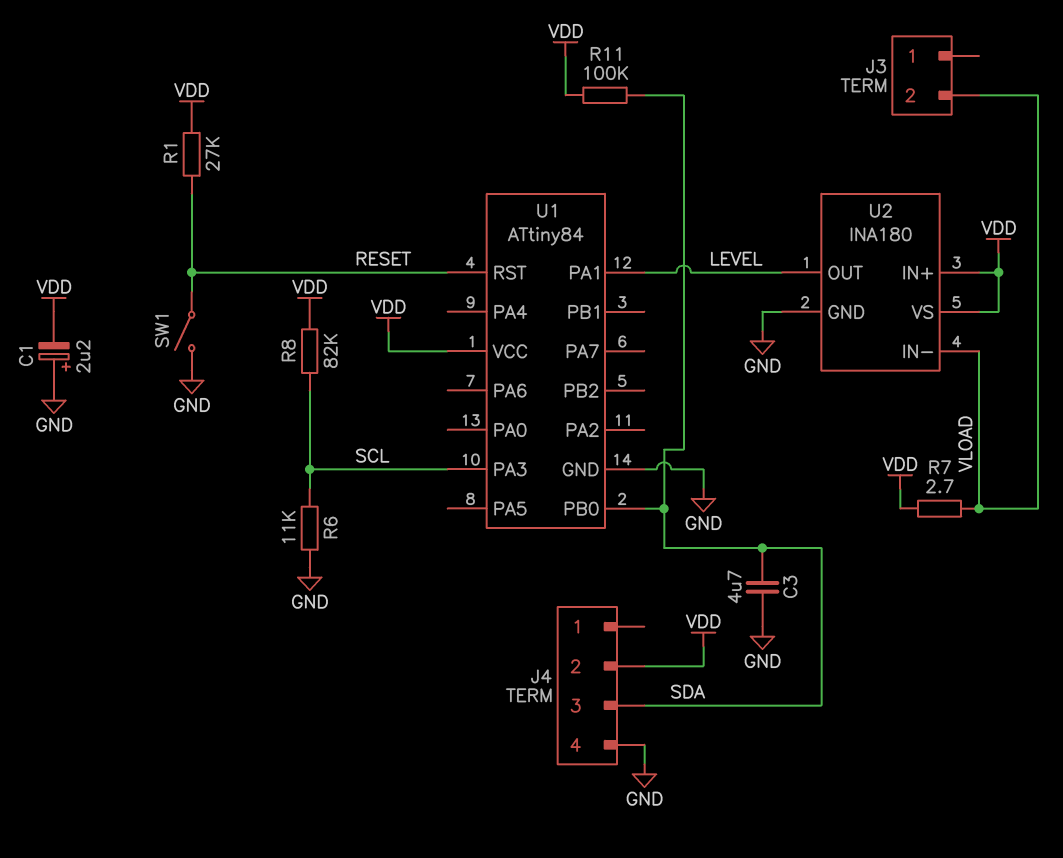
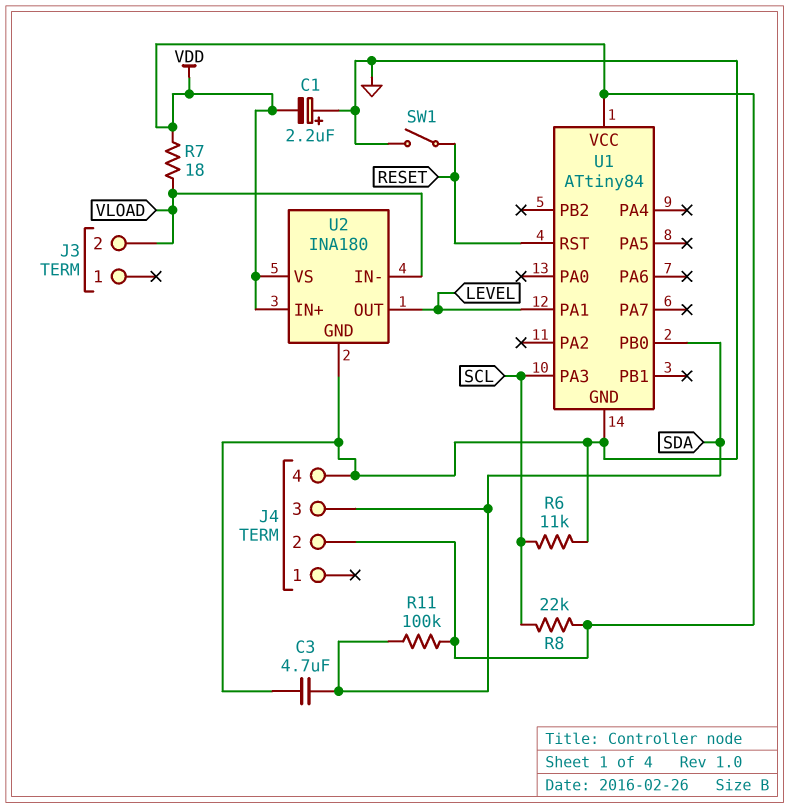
R1: 27k (RESET, VDD) -> none
R7: 2.7 (VDD, VLOAD) -> 18 (VDD, VLOAD)
R8: 82k (SCL, VDD) -> 22k (SCL, VDD)

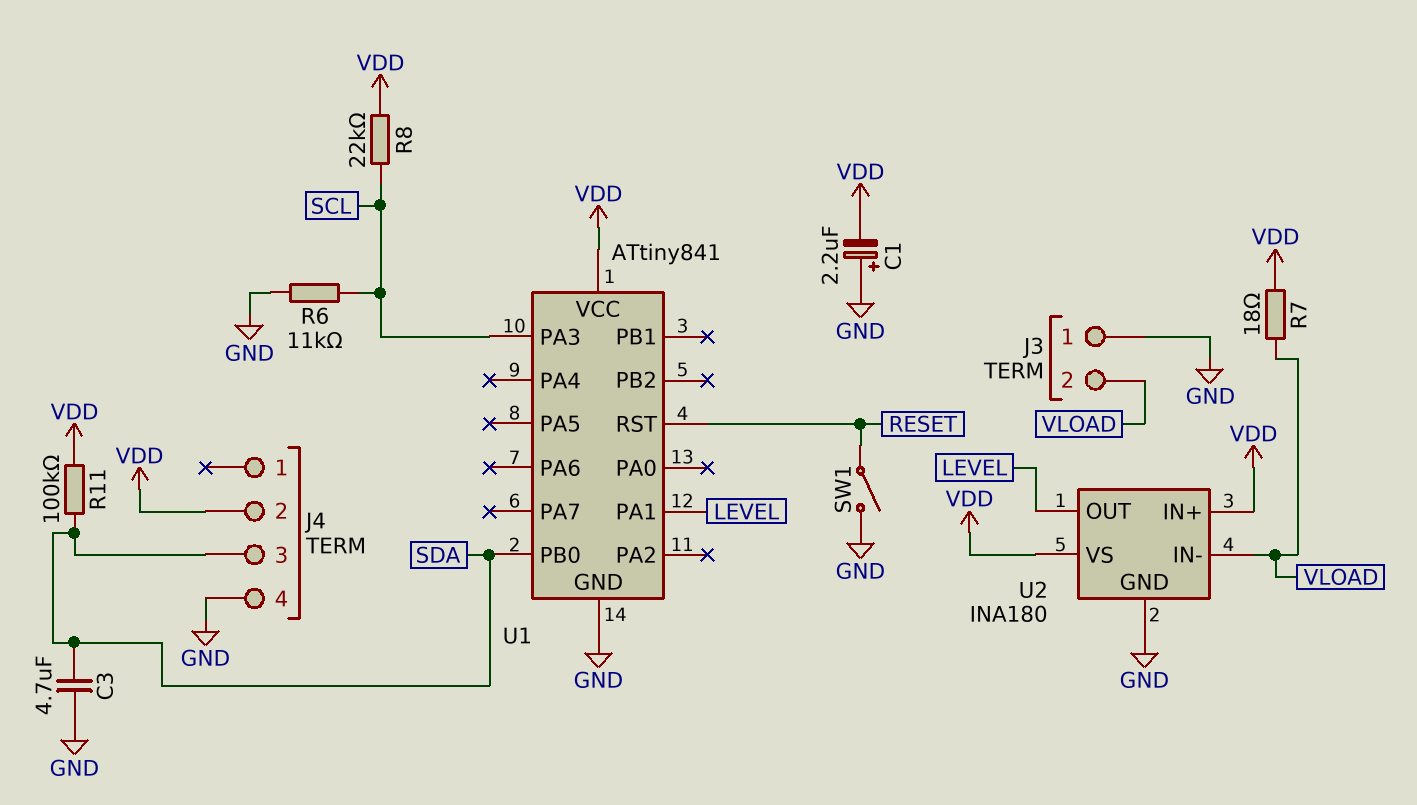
J3 pin 1: none -> GND
U1: ATtiny84 -> ATtiny841

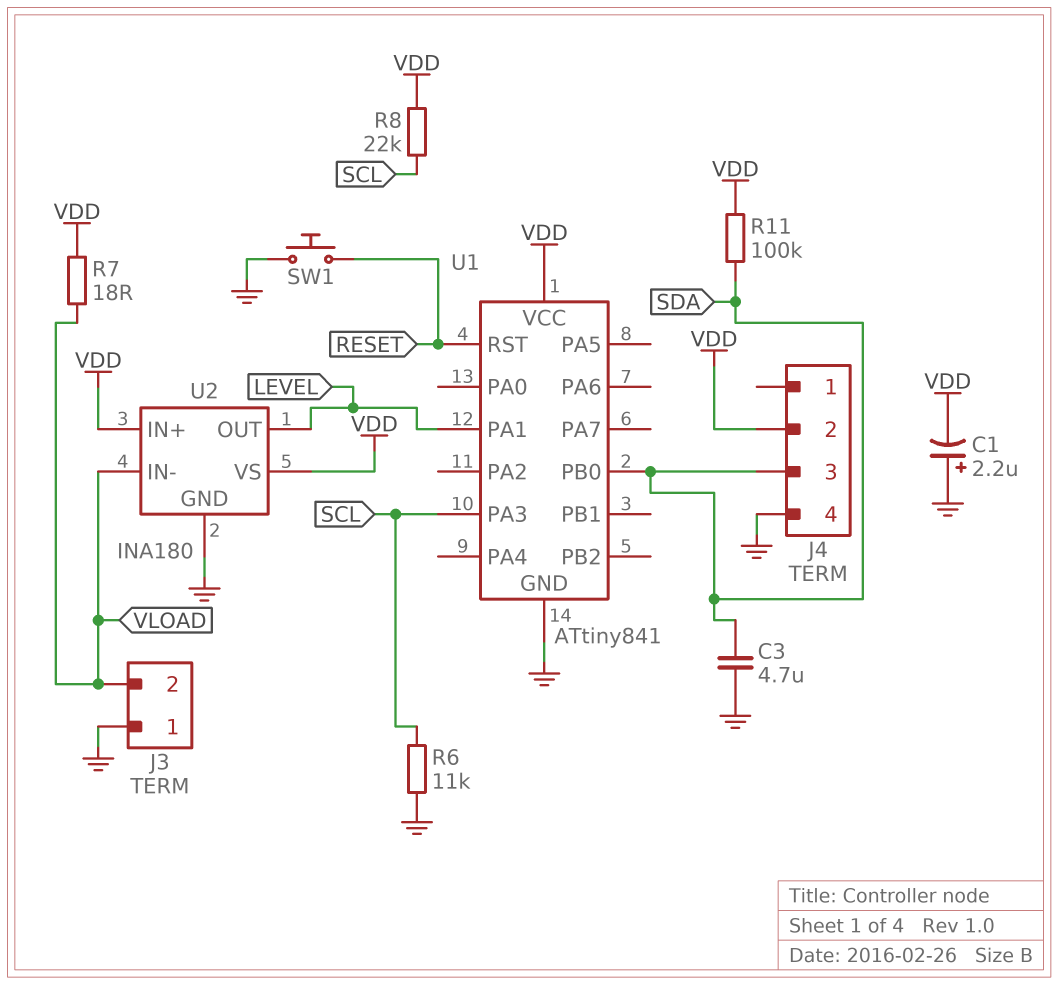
SW1: switch (GND, RESET) -> button (GND, RESET)

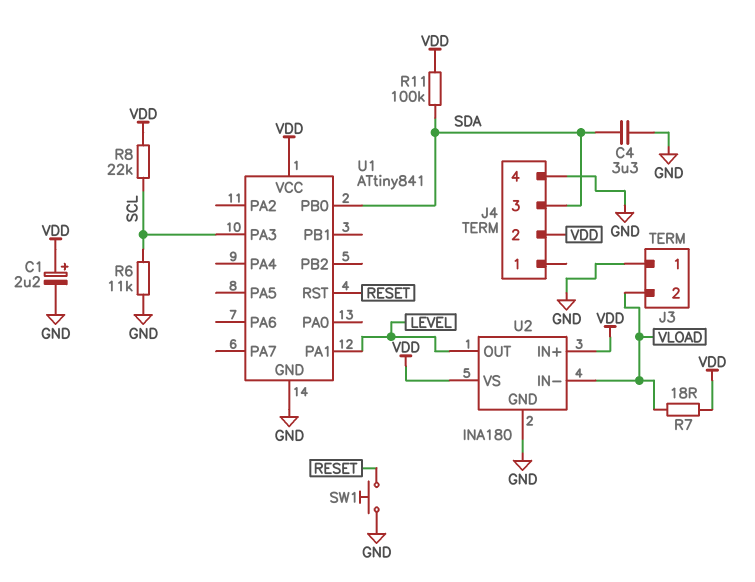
C1: 2.2uF (plus GND, minus VDD) -> 2.2uF (plus VDD, minus GND)
C3: 4.7uF (GND, SDA) -> none
C4: none -> 3.3uF (GND, SDA)

